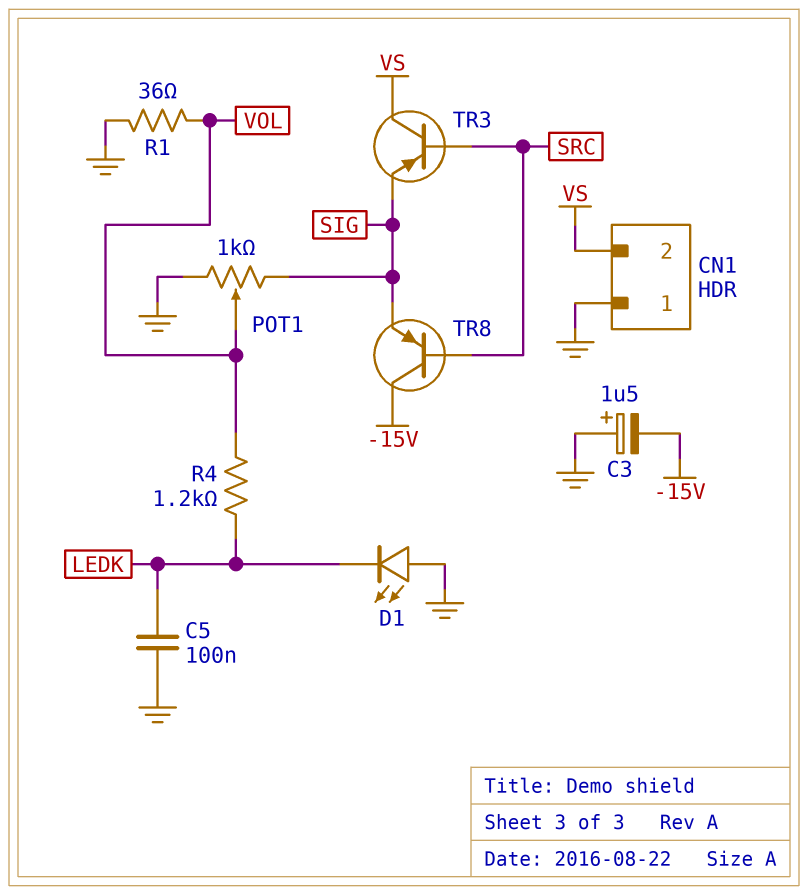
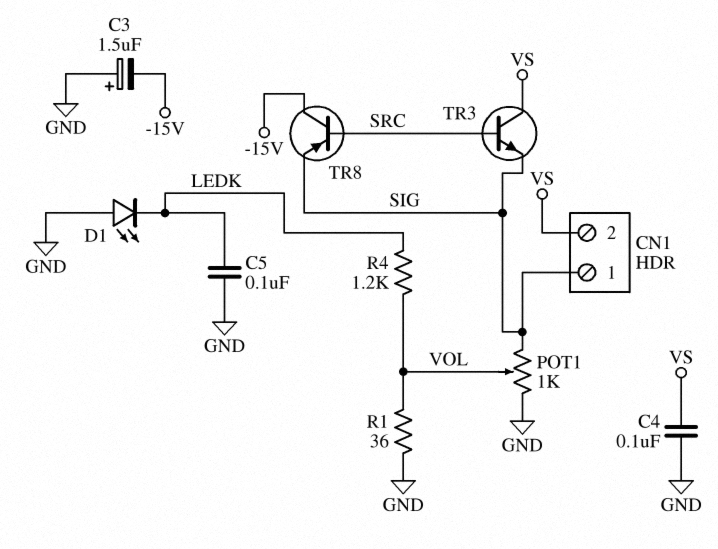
C4: none -> 100nF (GND, VS)
CN1 pin 1: GND -> SIG
TR3: PNP (B SRC, C VS, E SIG) -> NPN (B SRC, C VS, E SIG)

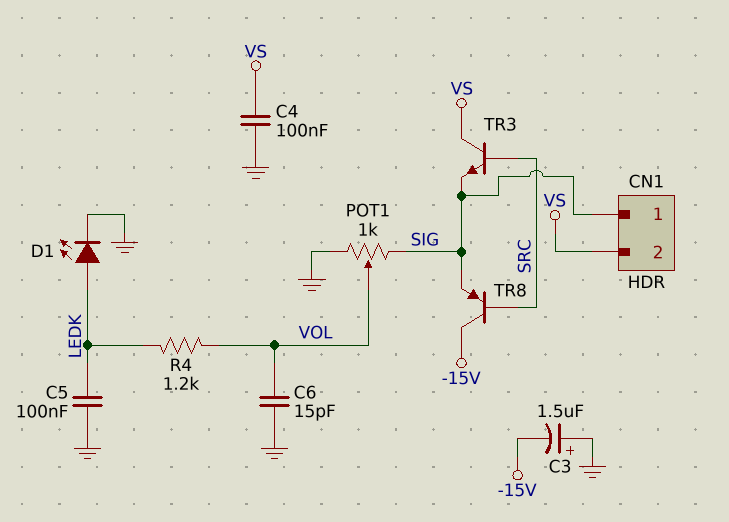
C6: none -> 15pF (GND, VOL)
D1: LED (A GND, K LEDK) -> LED (A LEDK, K GND)
R1: 36 (GND, VOL) -> none

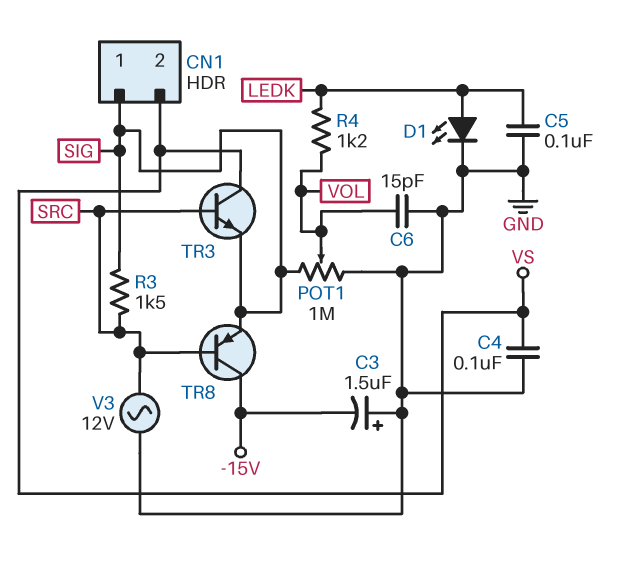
POT1: 1k (GND, SIG, wiper VOL) -> 1M (GND, SIG, wiper VOL)
R3: none -> 1.5k (SIG, SRC)
V3: none -> AC 12V (GND, SRC)

